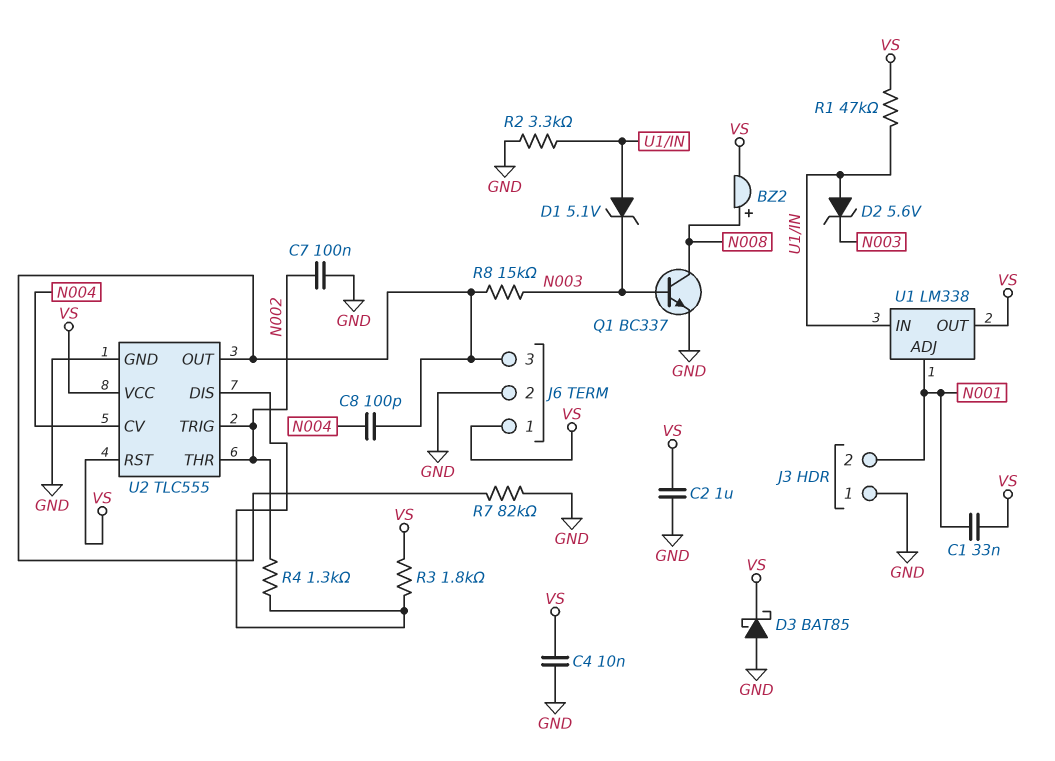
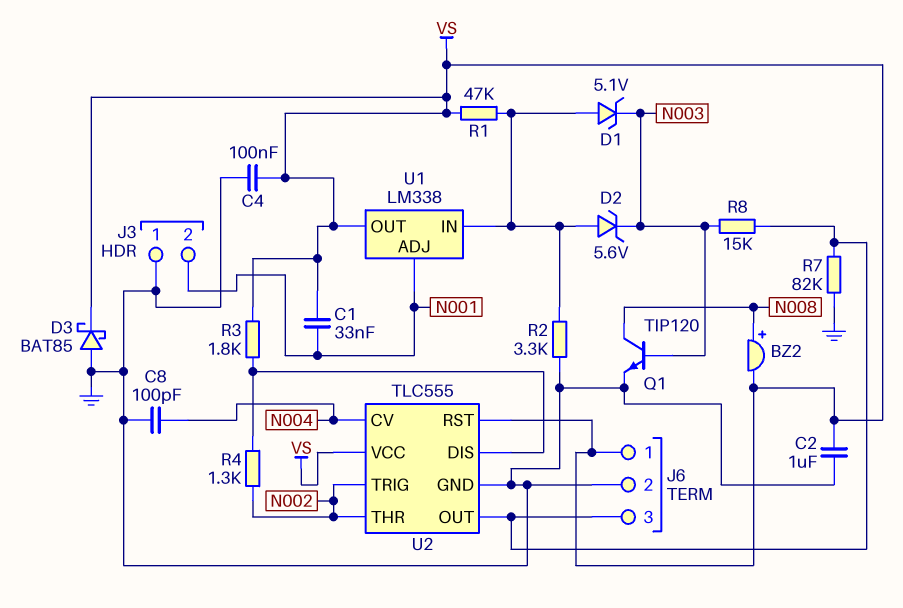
C4: 10nF (GND, VS) -> 100nF (GND, VS)
C7: 100nF (GND, N002) -> none
C8: 100pF (J6/3, N004) -> 100pF (GND, N004)
Q1: NPN BC337 (B N003, C N008, E GND) -> NPN TIP120 (B N003, C N008, E GND)

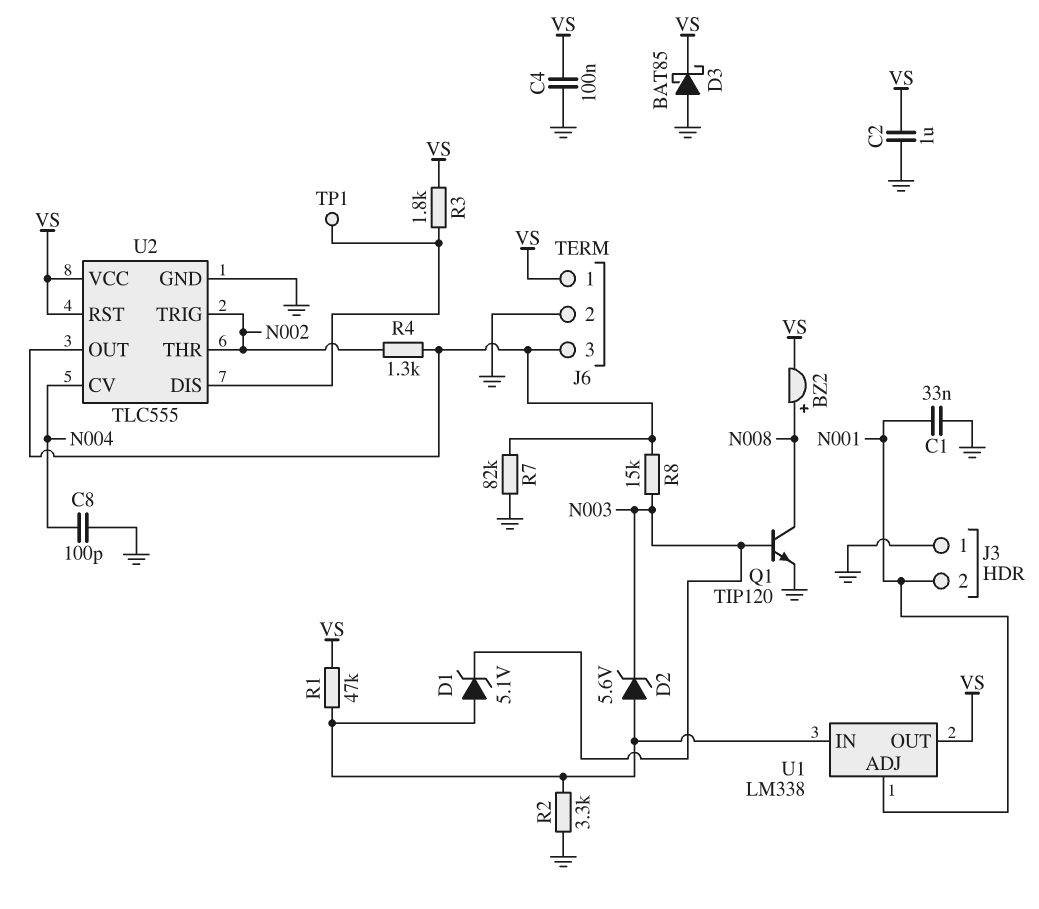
C1: 33nF (N001, VS) -> 33nF (GND, N001)
R4: 1.3k (N002, U2/DIS) -> 1.3k (J6/3, N002)
TP1: none -> test point (U2/DIS)

